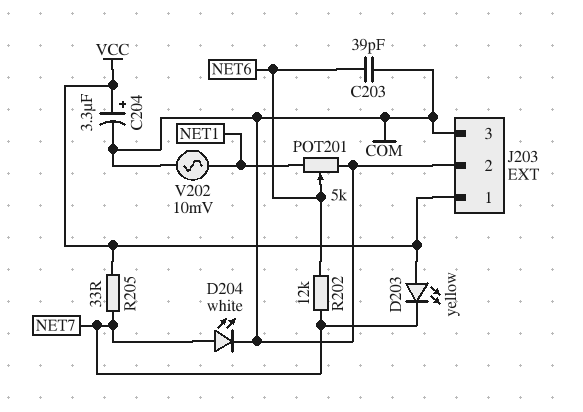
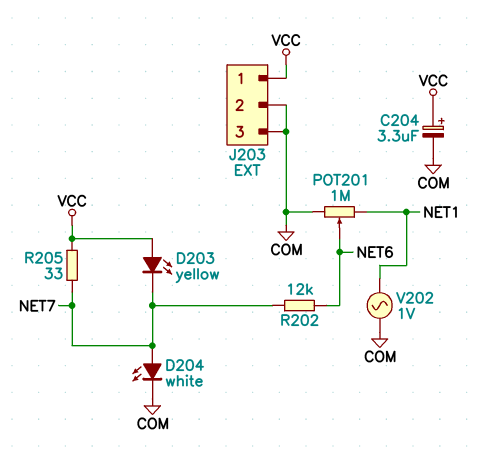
C203: 39pF (COM, NET6) -> none
POT201: 5k (COM, NET1, wiper NET6) -> 1M (COM, NET1, wiper NET6)
V202: AC 10mV (COM, NET1) -> AC 1V (COM, NET1)

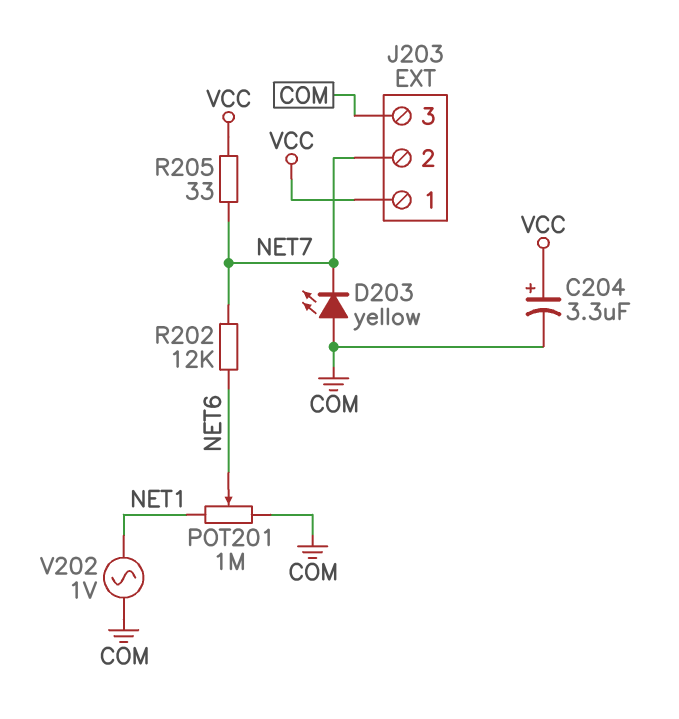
D203: LED yellow (A VCC, K NET7) -> LED yellow (A COM, K NET7)
D204: LED white (A NET7, K COM) -> none
J203 pin 2: COM -> NET7

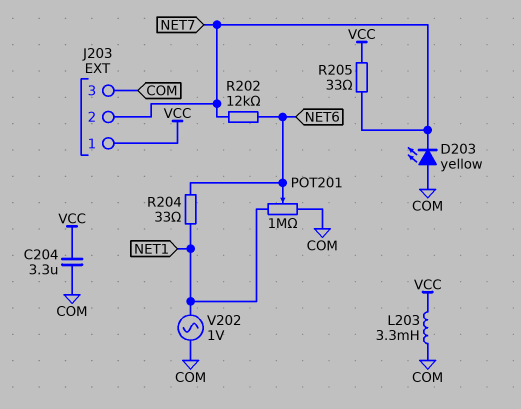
C204: 3.3uF (plus VCC, minus COM) -> 3.3uF (COM, VCC)
L203: none -> 3.3mH (COM, VCC)
R204: none -> 33 (NET1, NET6)

